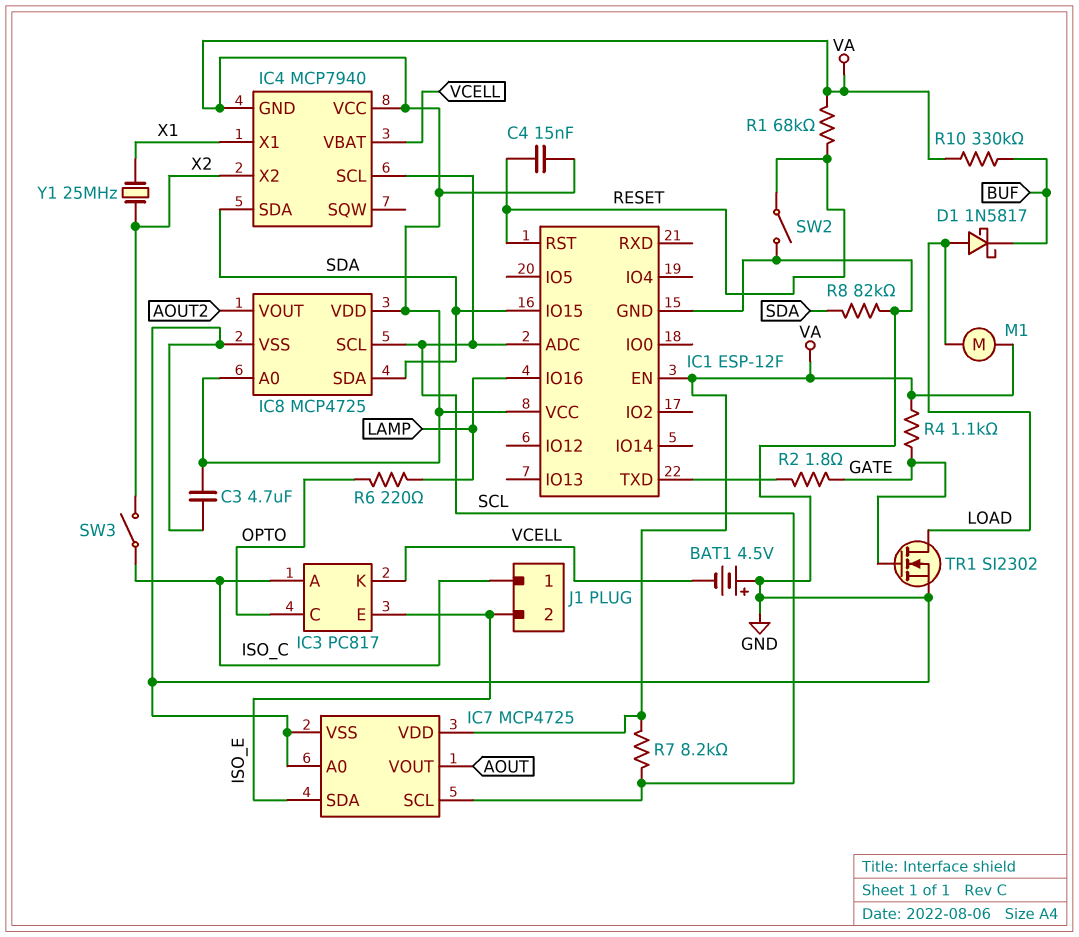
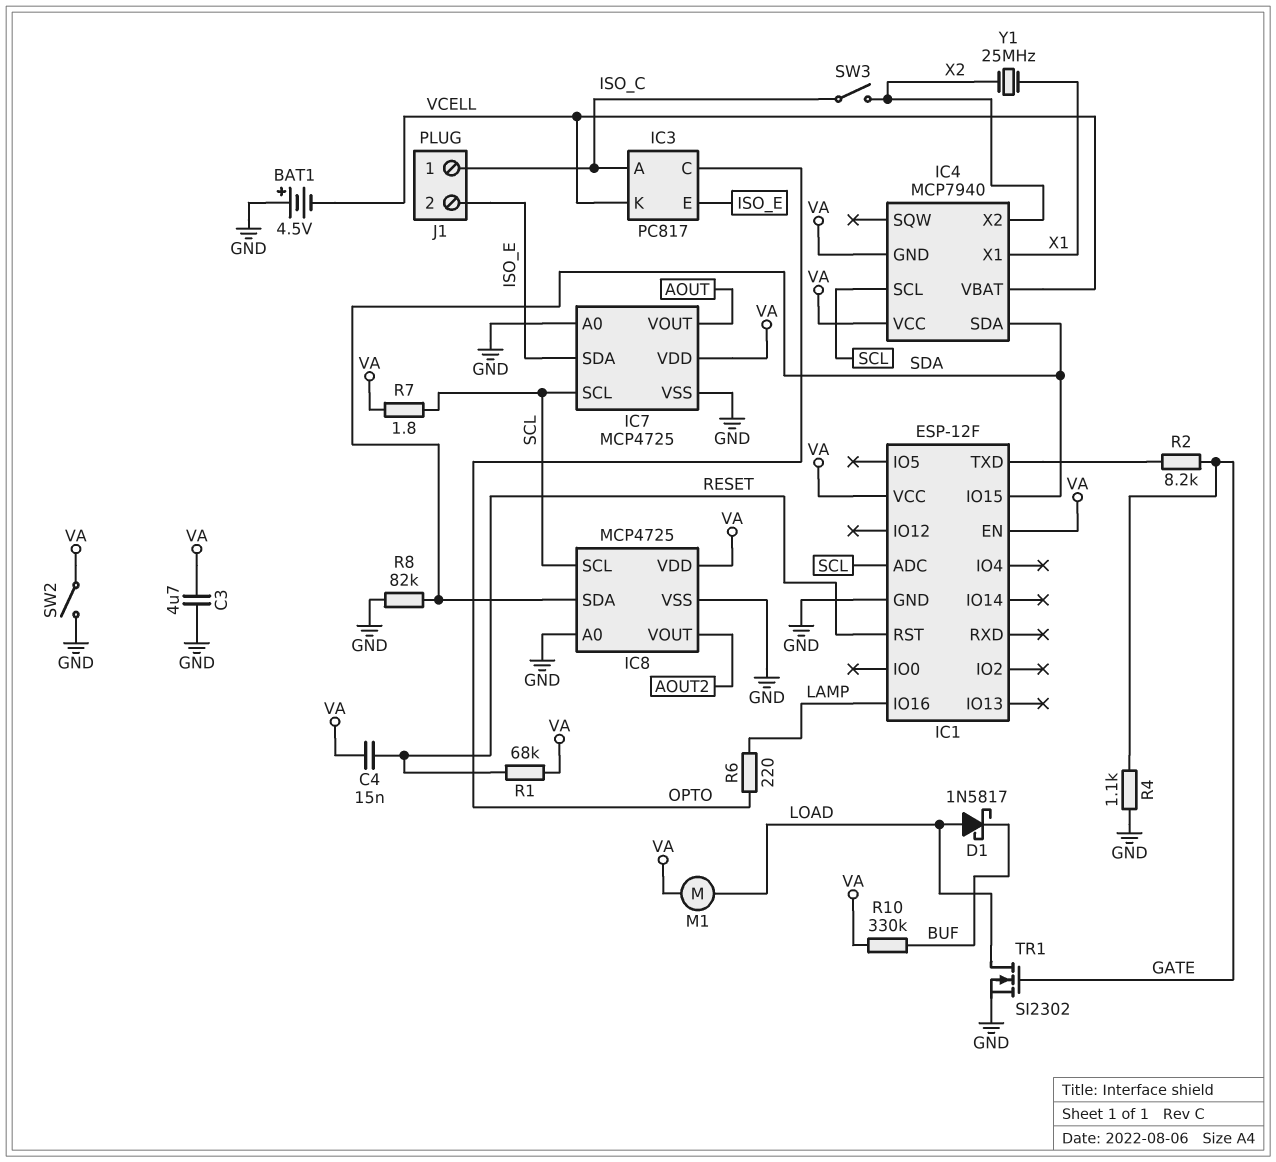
IC8 pin A0: VA -> GND
R2: 1.8 (GATE, IC1/TXD) -> 8.2k (GATE, IC1/TXD)
R4: 1.1k (GATE, VA) -> 1.1k (GATE, GND)
R7: 8.2k (SCL, VA) -> 1.8 (SCL, VA)
SW2: switch (GND, RESET) -> switch (GND, VA)

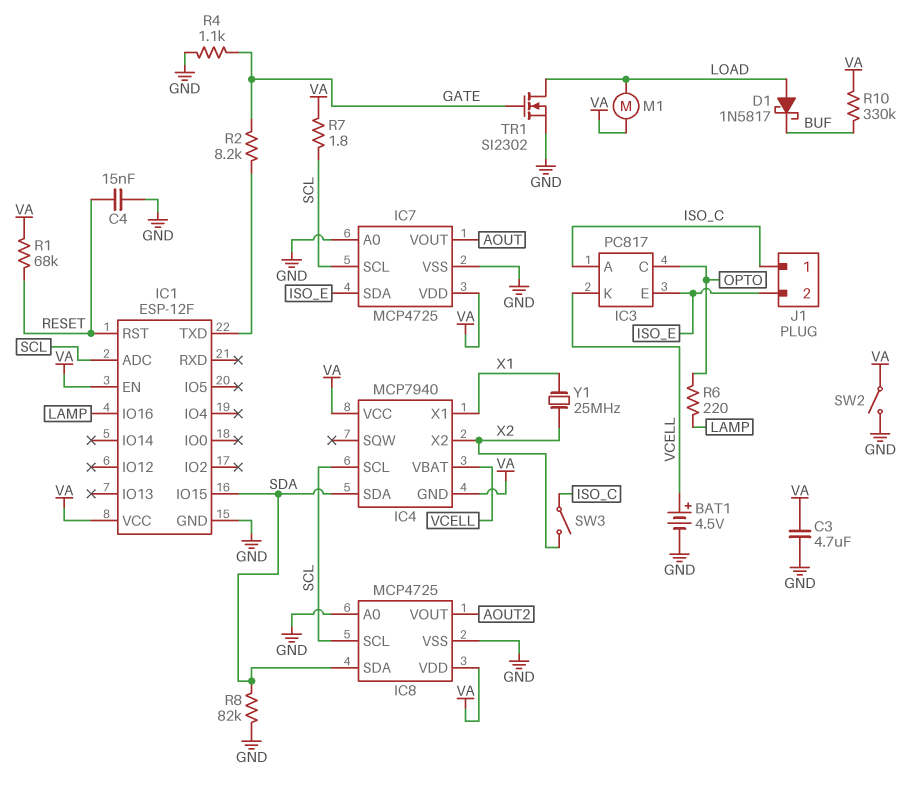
BAT1: 4.5V (plus GND, minus VCELL) -> 4.5V (plus VCELL, minus GND)
C4: 15nF (RESET, VA) -> 15nF (GND, RESET)

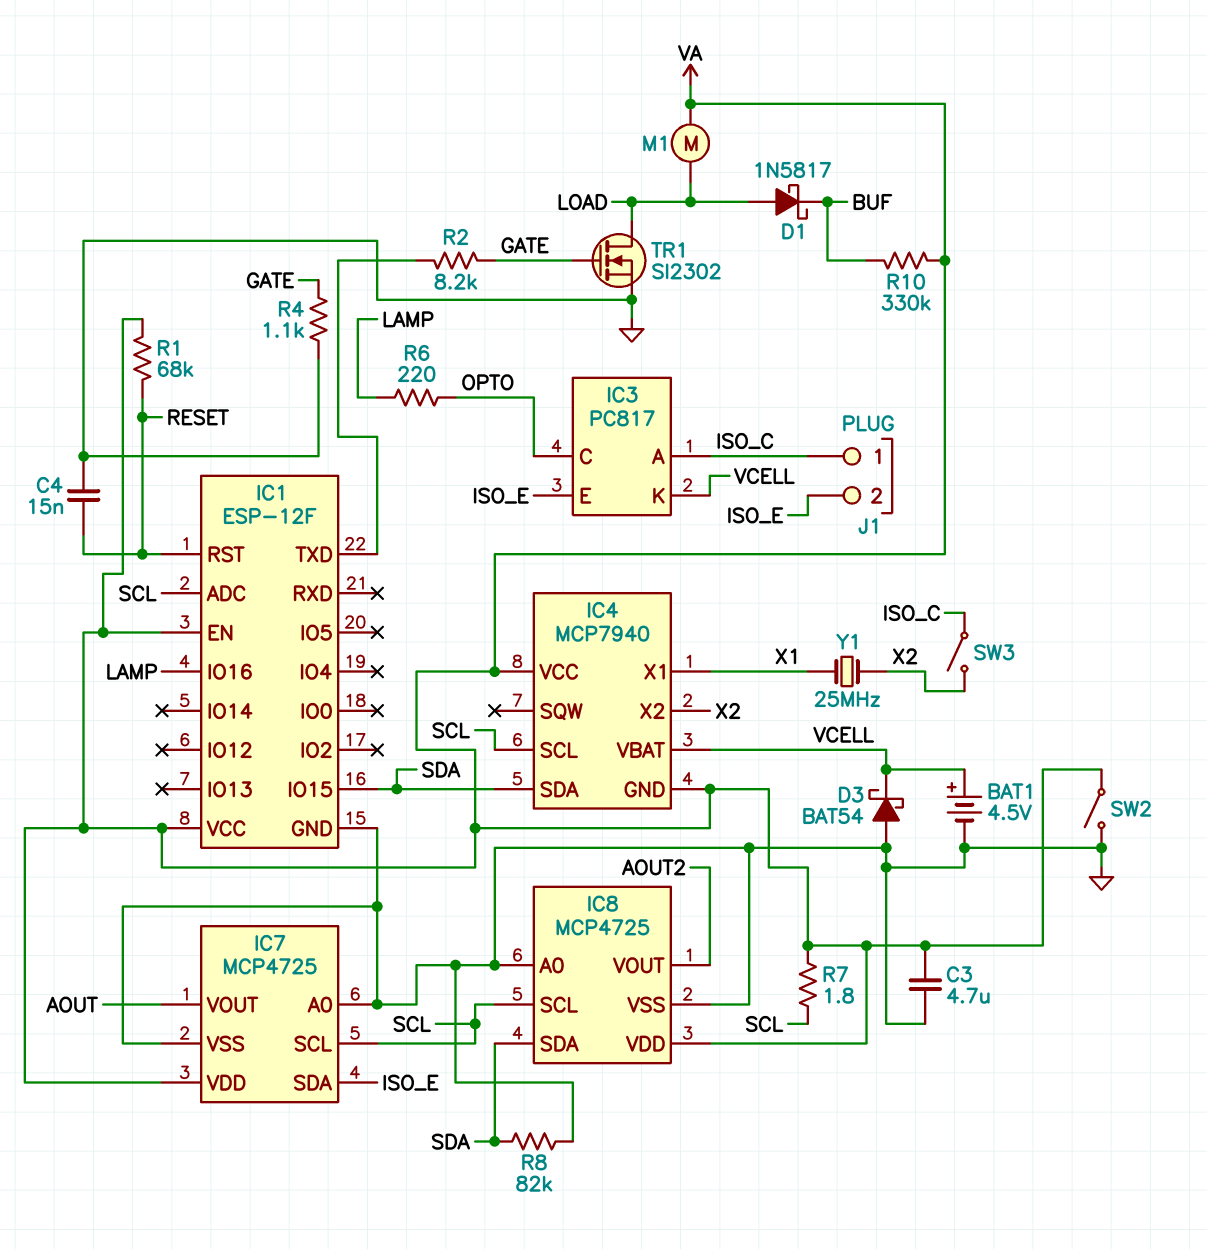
D3: none -> schottky BAT54 (A GND, K VCELL)

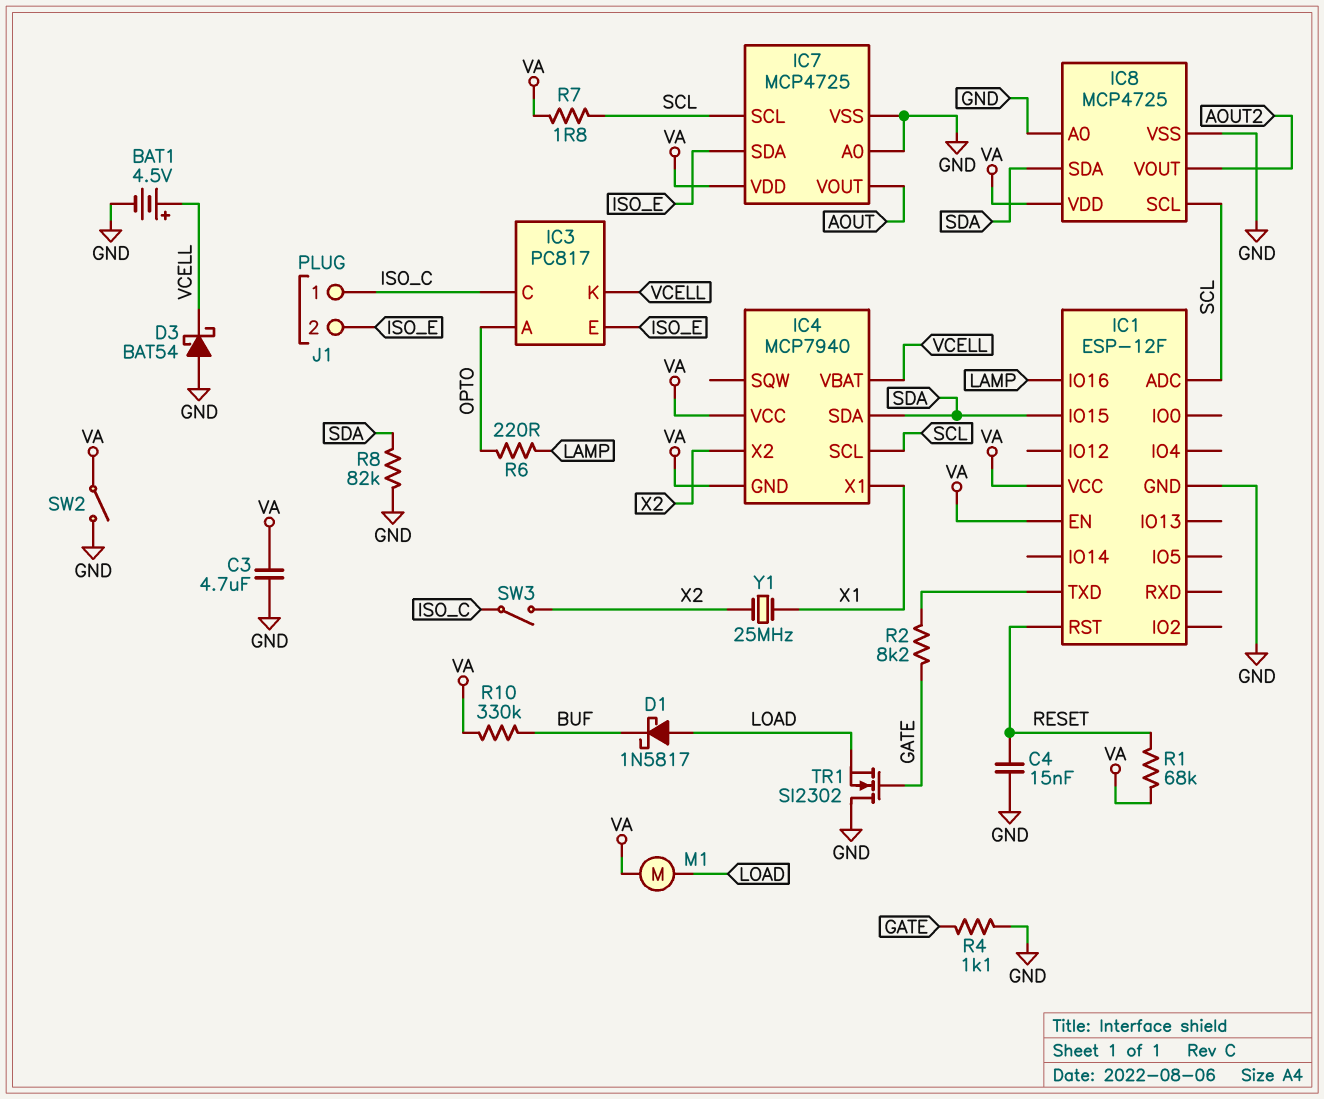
IC3 pin A: ISO_C -> OPTO
IC3 pin C: OPTO -> ISO_C
TR1: NMOS SI2302 (G GATE, D LOAD, S GND) -> NMOS SI2302 (G GATE, D GND, S LOAD)

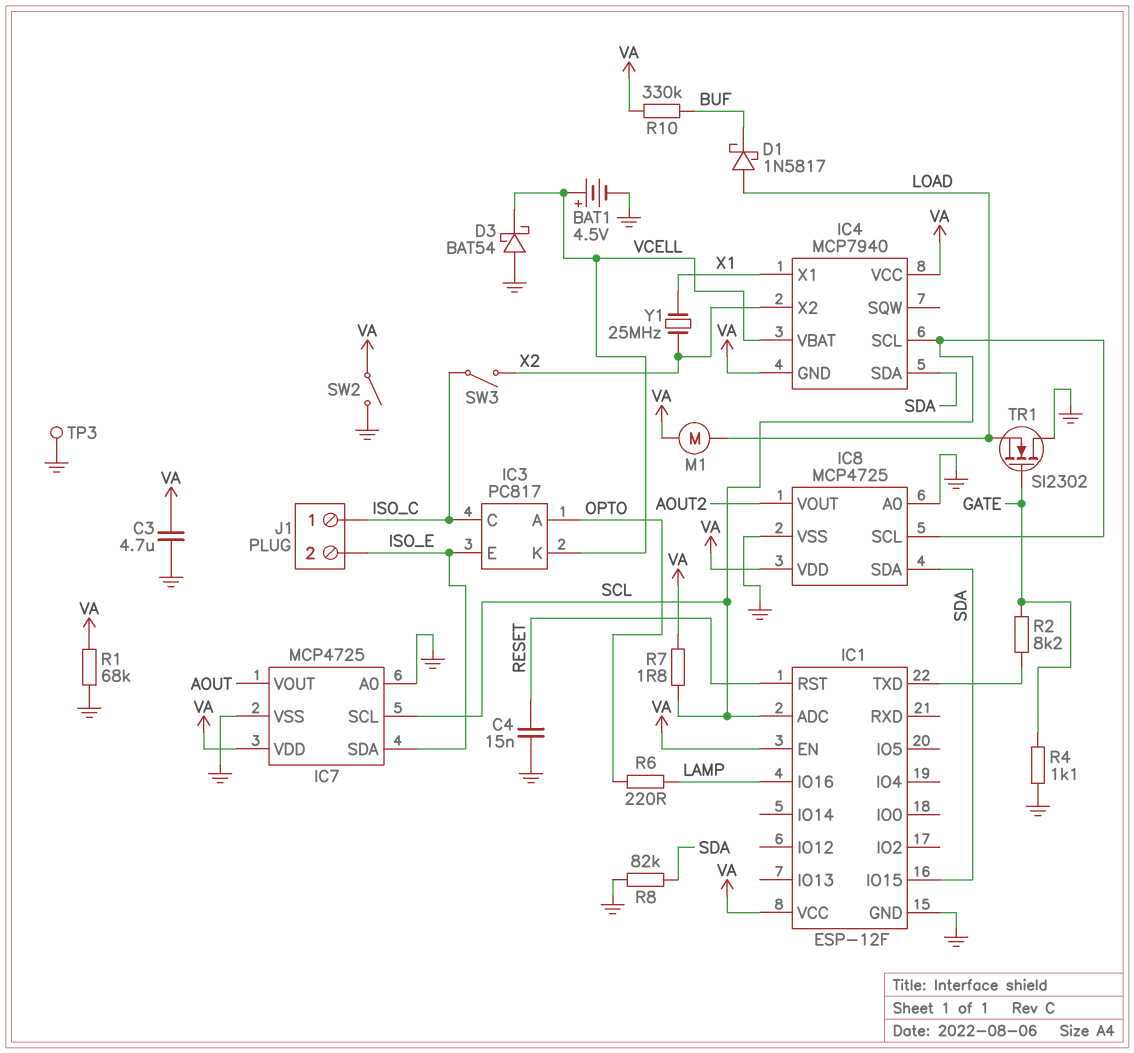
R1: 68k (RESET, VA) -> 68k (GND, VA)
TP3: none -> test point (GND)

